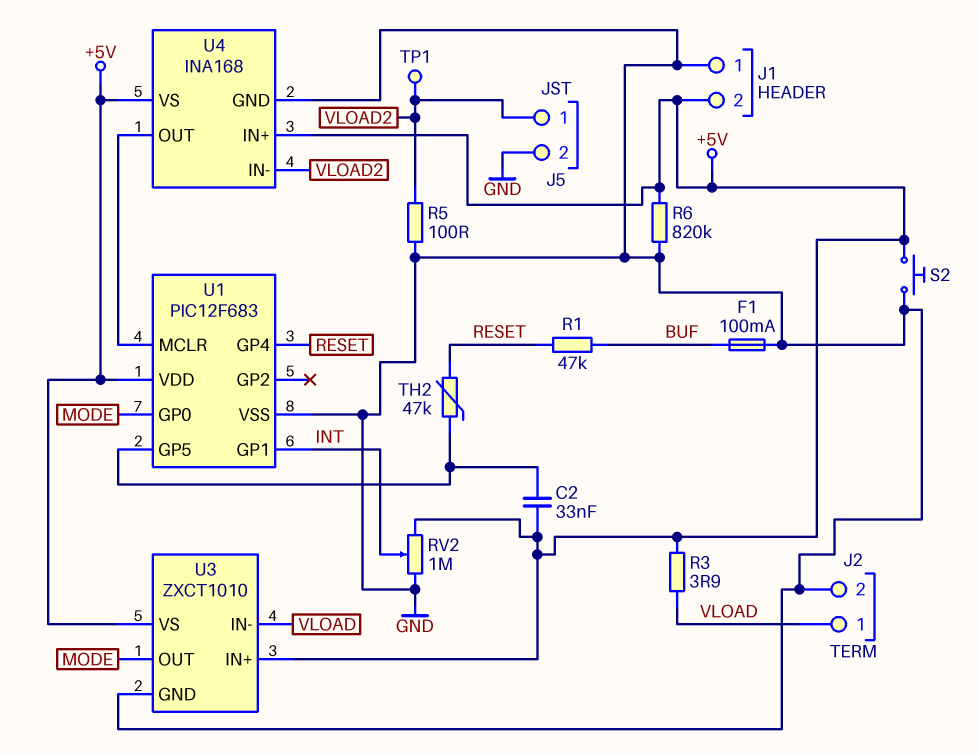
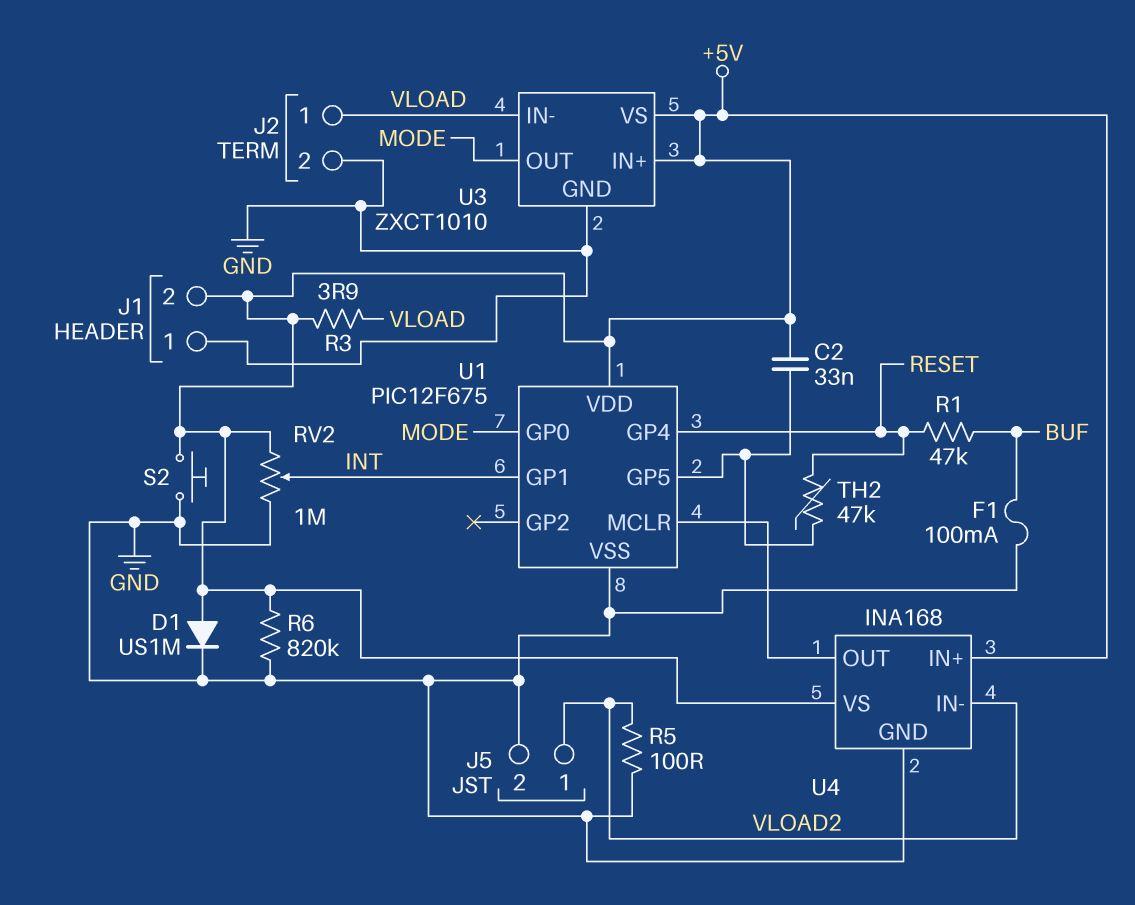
D1: none -> diode US1M (A +5V, K GND)
TP1: test point (VLOAD2) -> none
U1: PIC12F683 -> PIC12F675

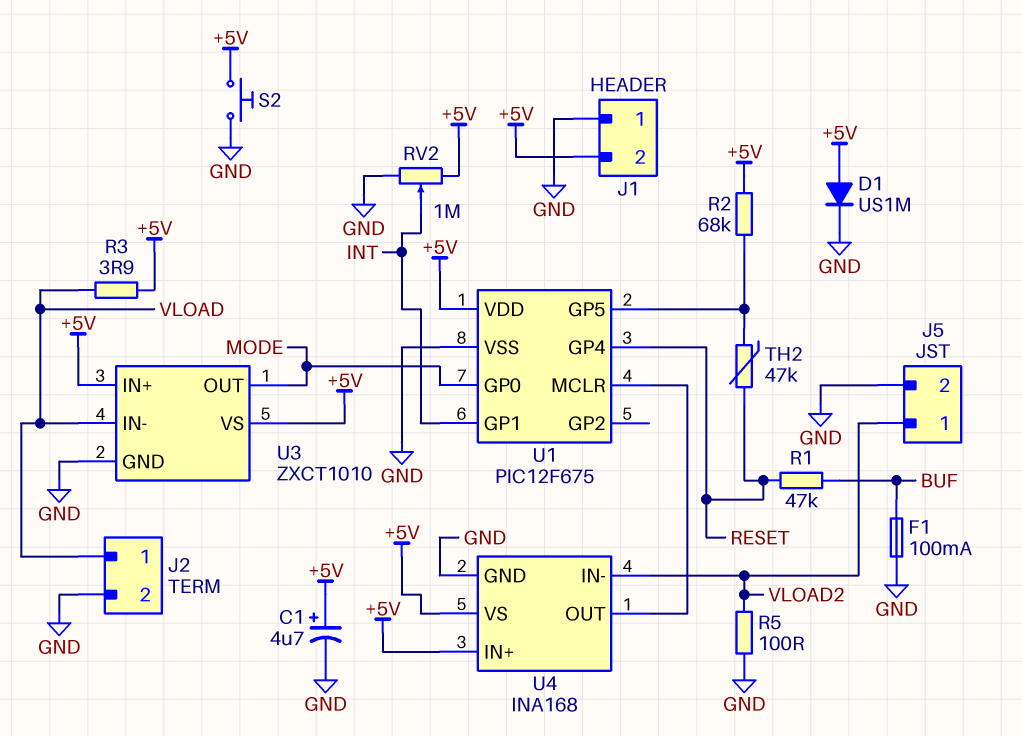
C1: none -> 4.7uF (plus +5V, minus GND)
C2: 33nF (+5V, U1/GP5) -> none
R2: none -> 68k (+5V, U1/GP5)
R6: 820k (+5V, GND) -> none

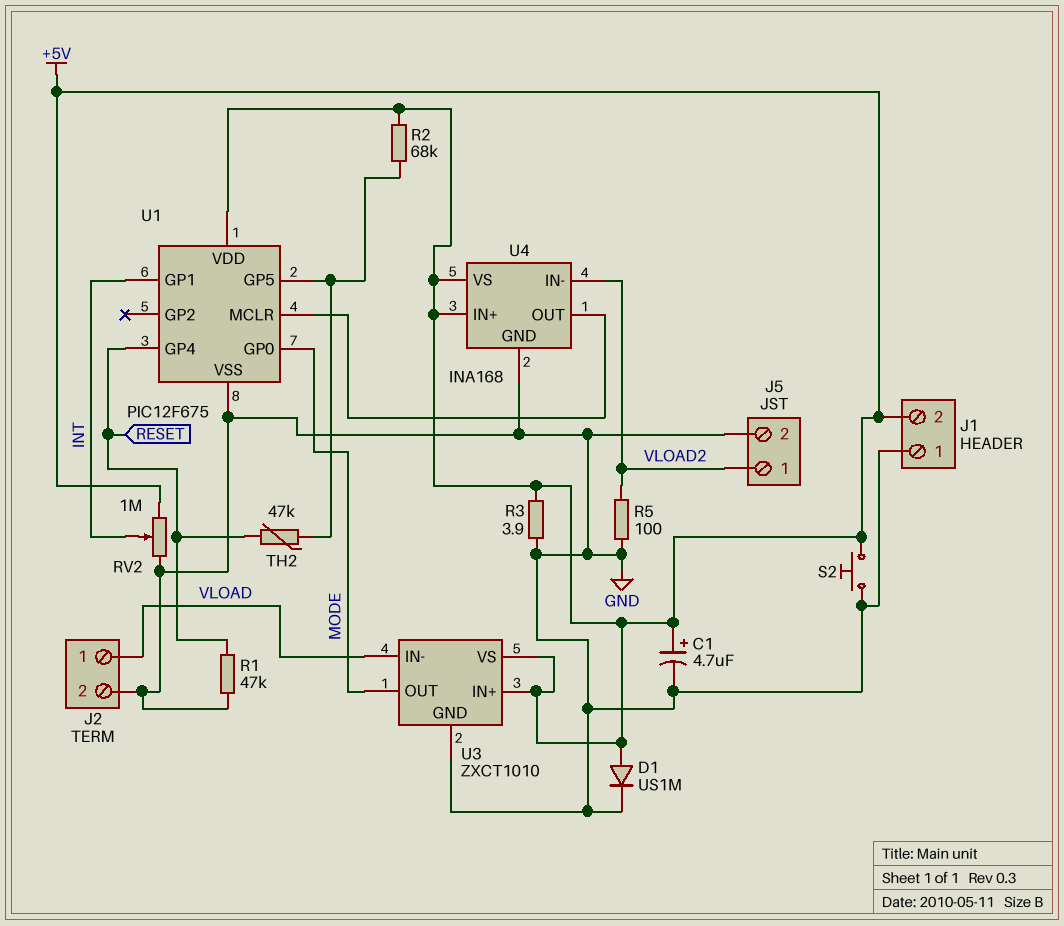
F1: 100mA (BUF, GND) -> none
R1: 47k (BUF, RESET) -> 47k (GND, RESET)
R3: 3.9 (+5V, VLOAD) -> 3.9 (+5V, GND)

